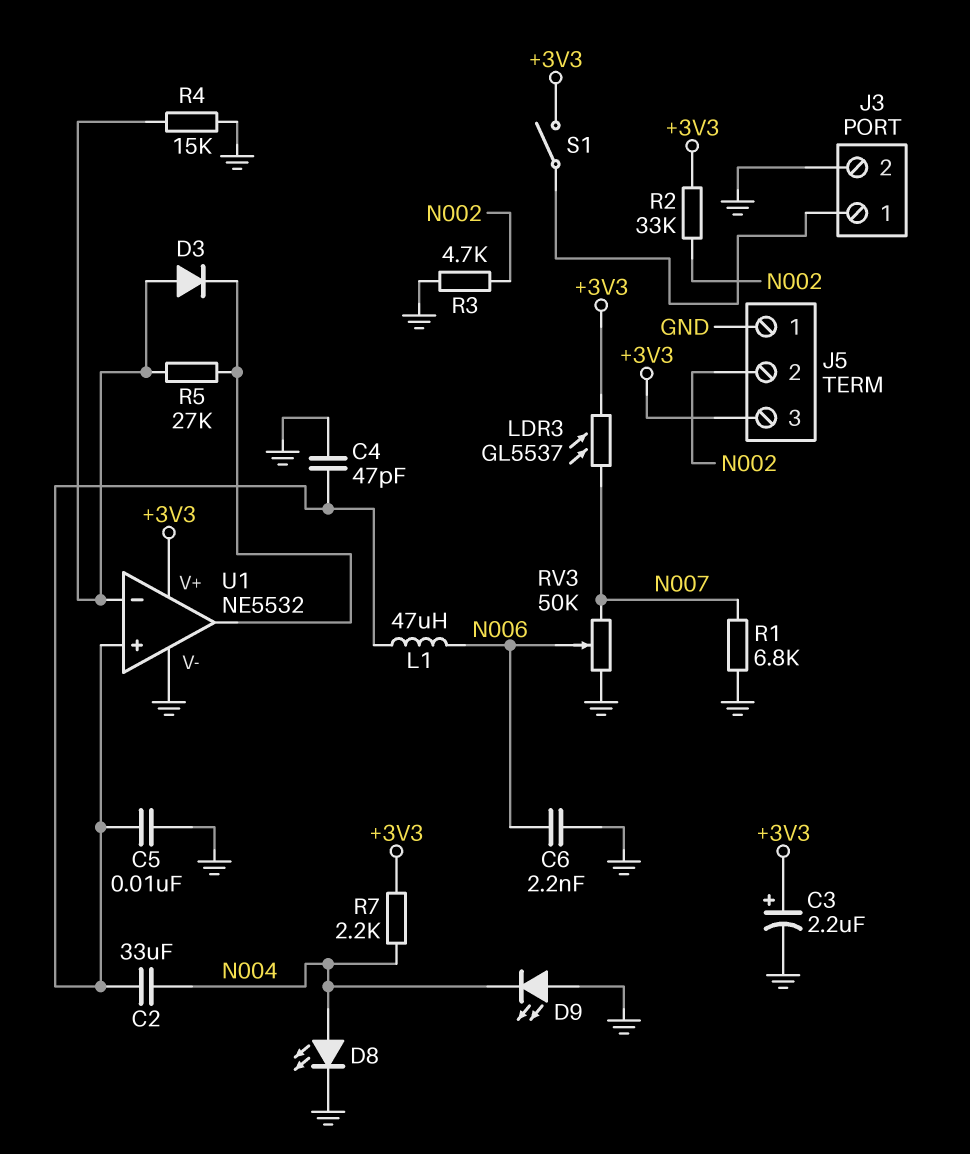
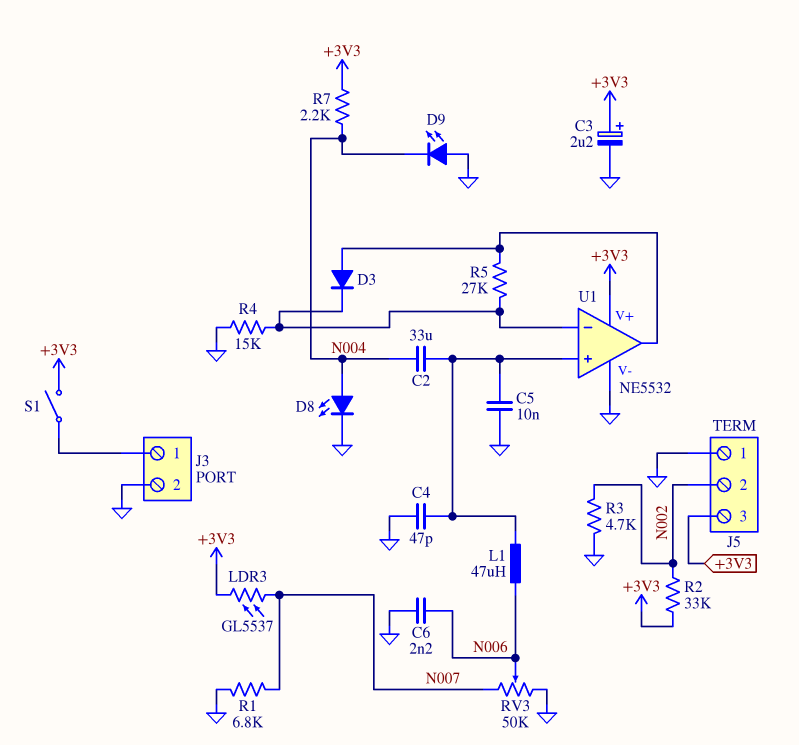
D3: diode (A U1/in-, K U1/out) -> diode (A U1/out, K U1/in-)

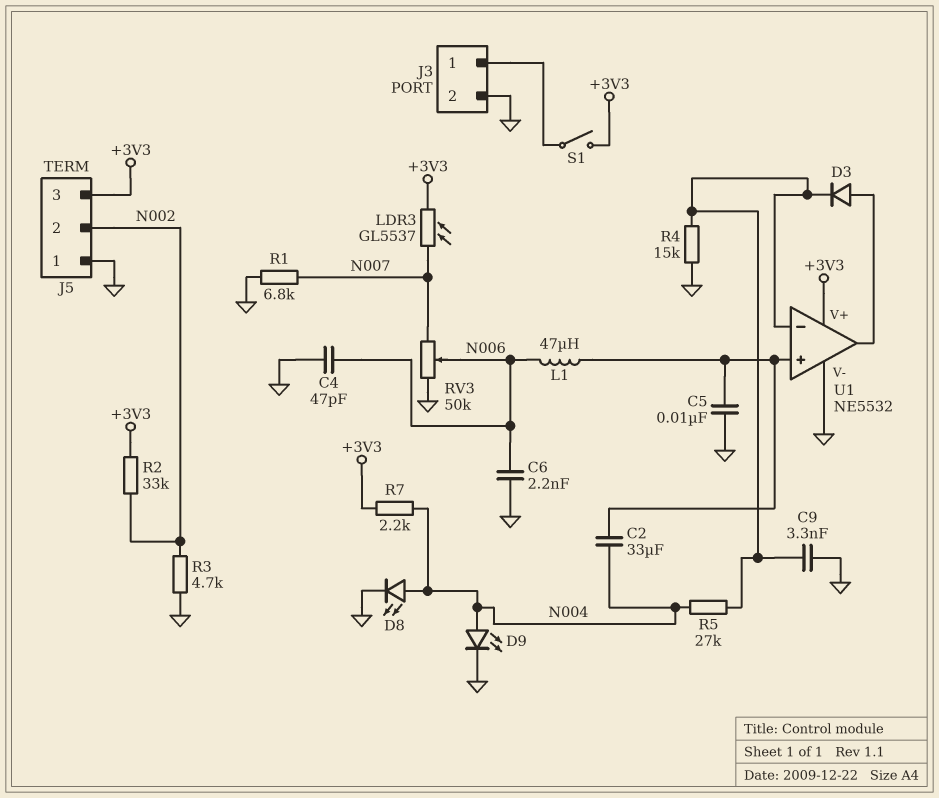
C3: 2.2uF (plus +3V3, minus GND) -> none
C4: 47pF (GND, U1/in+) -> 47pF (GND, N006)
C9: none -> 3.3nF (GND, U1/in-)
D9: LED (A GND, K N004) -> LED (A N004, K GND)
R5: 27k (U1/in-, U1/out) -> 27k (N004, U1/in-)

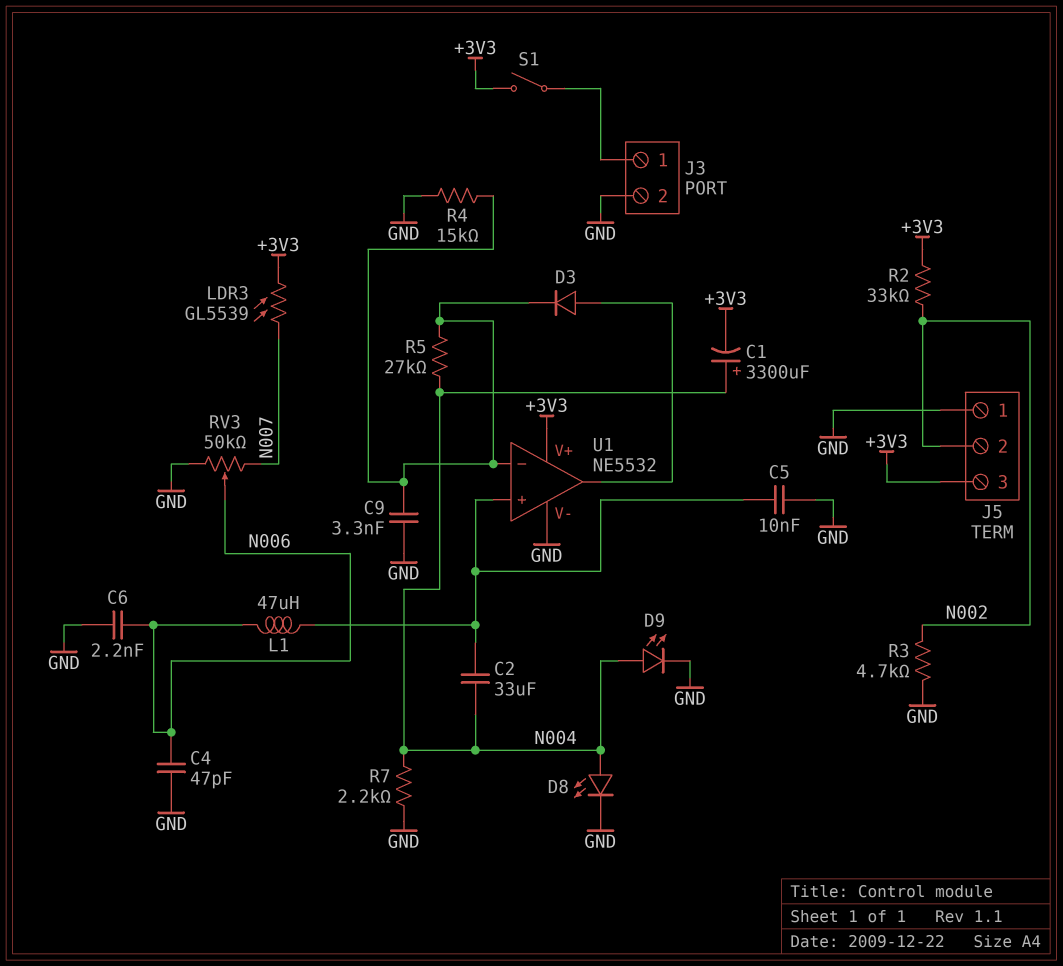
C1: none -> 3300uF (plus N004, minus +3V3)
LDR3: GL5537 (+3V3, N007) -> GL5539 (+3V3, N007)
R1: 6.8k (GND, N007) -> none
R7: 2.2k (+3V3, N004) -> 2.2k (GND, N004)

